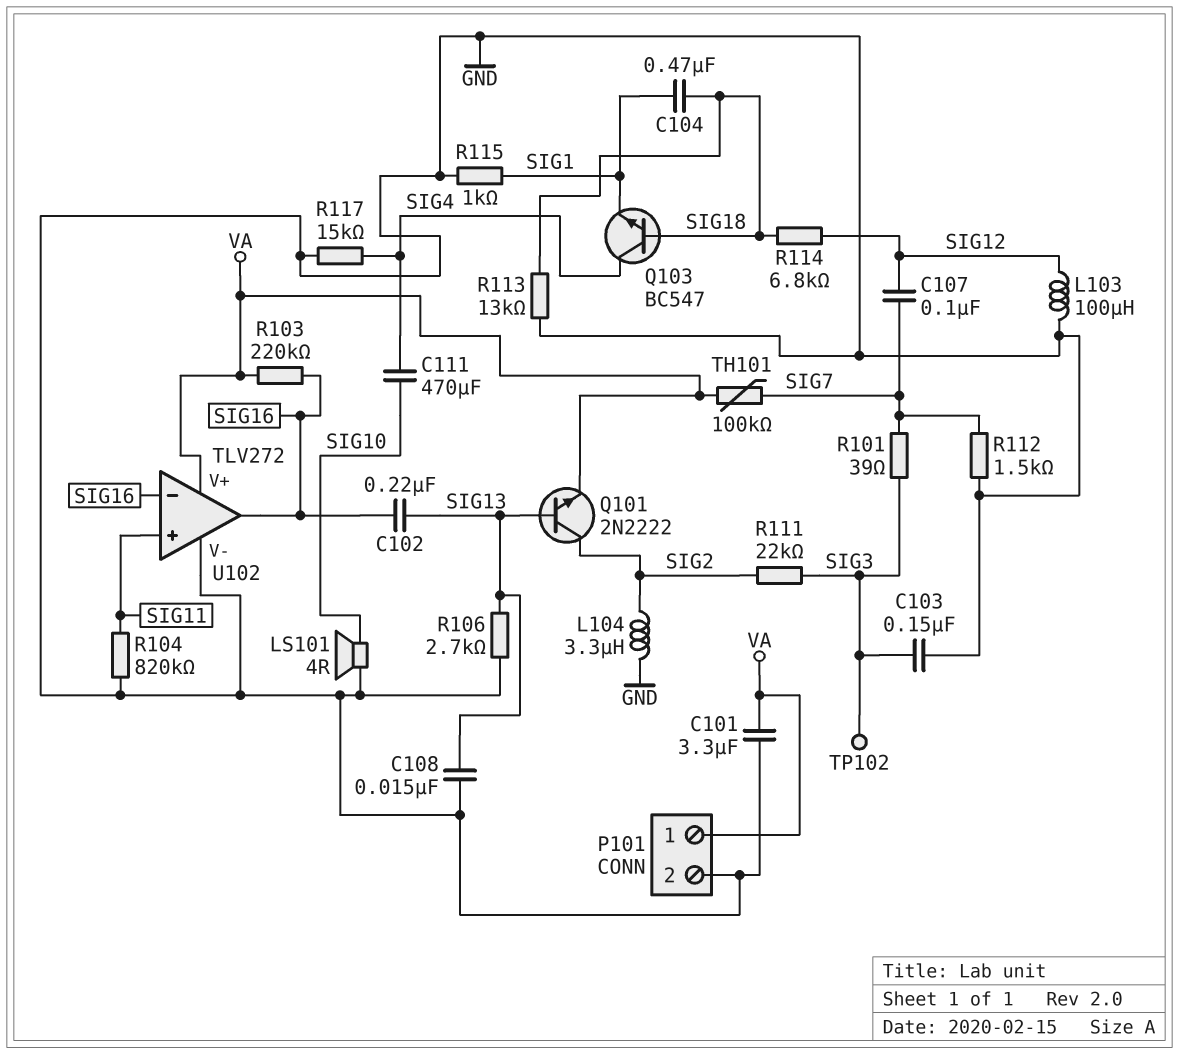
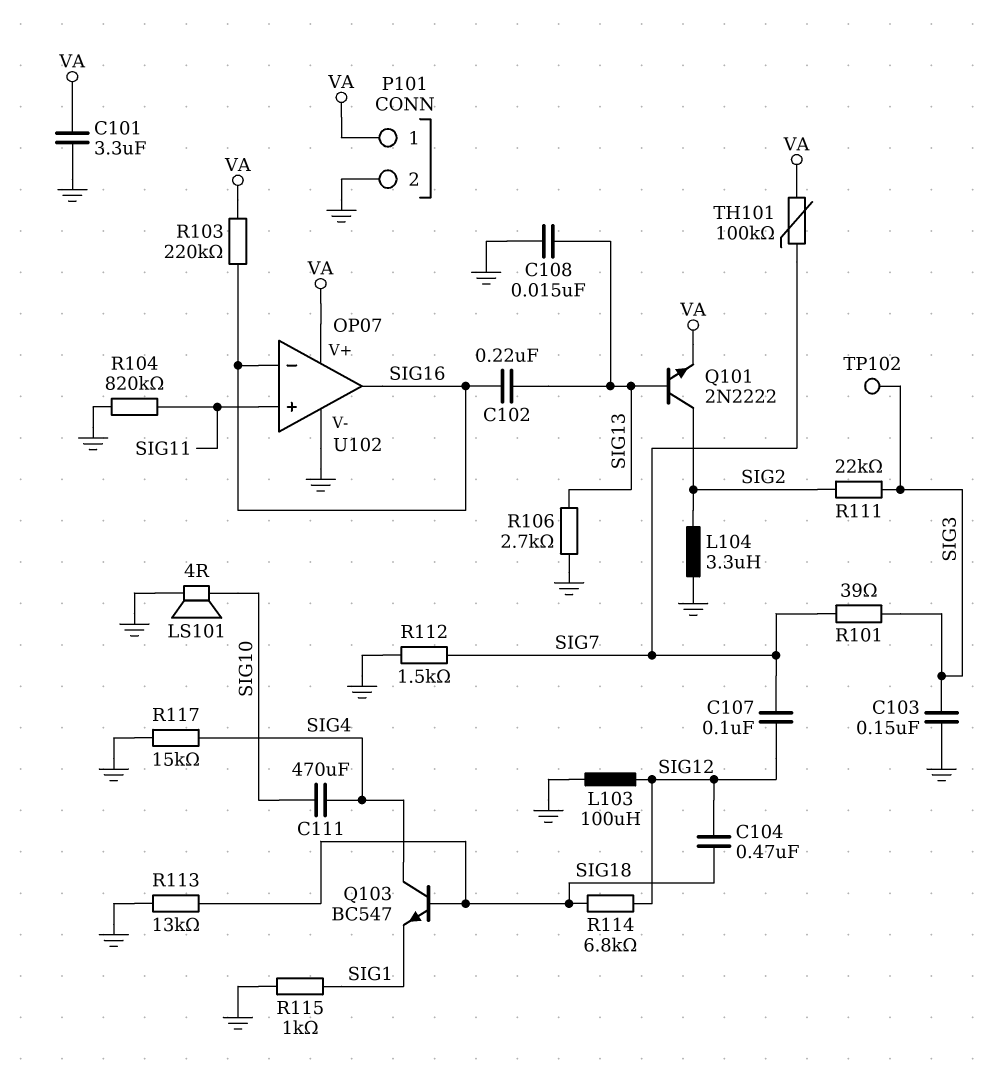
C104: 470nF (SIG1, SIG18) -> 470nF (SIG12, SIG18)
U102: TLV272 -> OP07

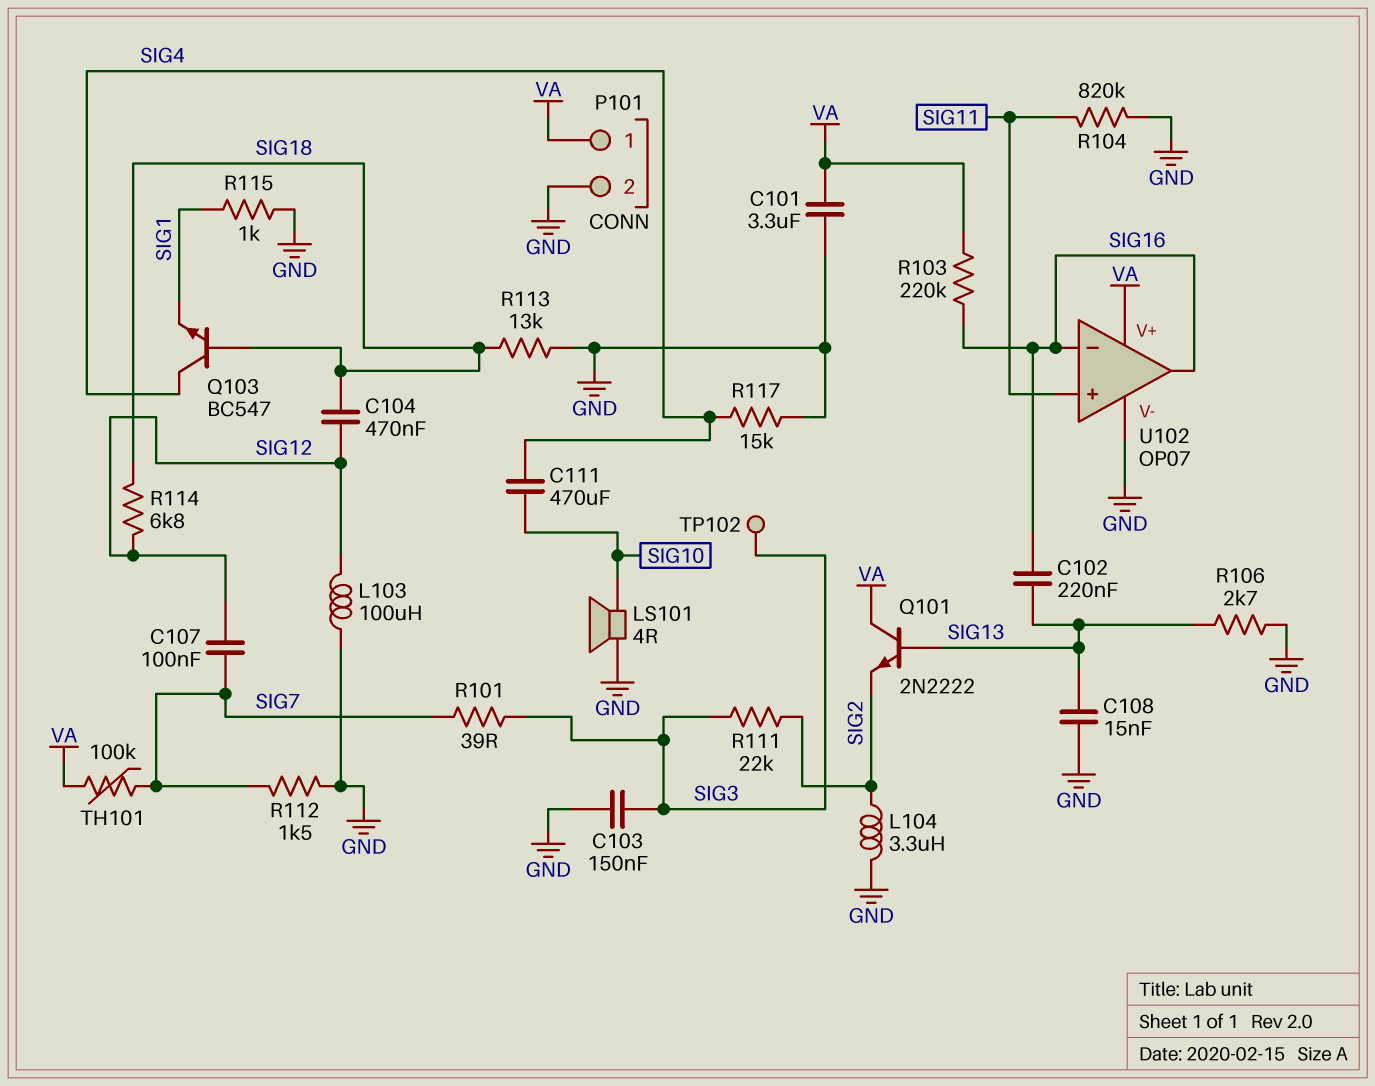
Q101: NPN 2N2222 (B SIG13, C SIG2, E VA) -> NPN 2N2222 (B SIG13, C VA, E SIG2)

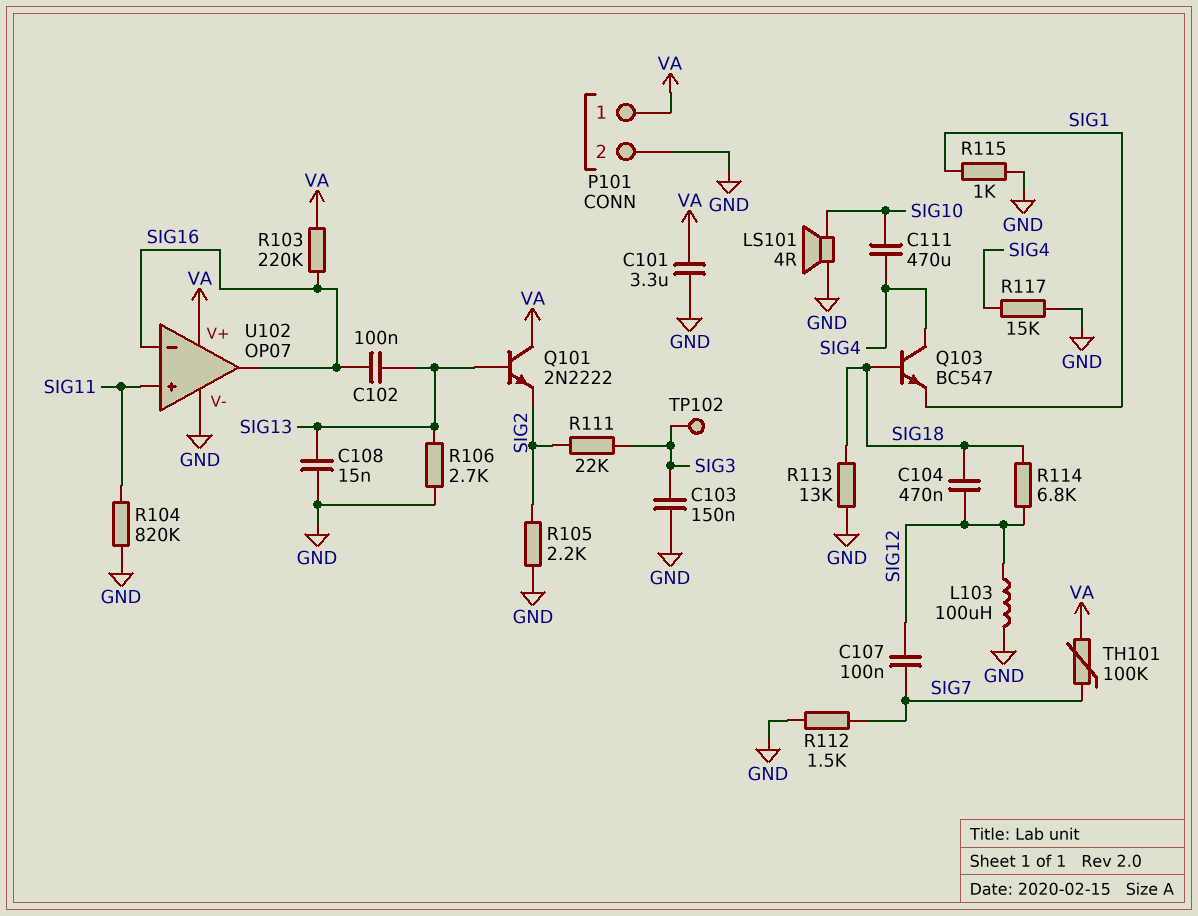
C102: 220nF (SIG13, SIG16) -> 100nF (SIG13, SIG16)
L104: 3.3uH (GND, SIG2) -> none
R101: 39 (SIG3, SIG7) -> none
R105: none -> 2.2k (GND, SIG2)

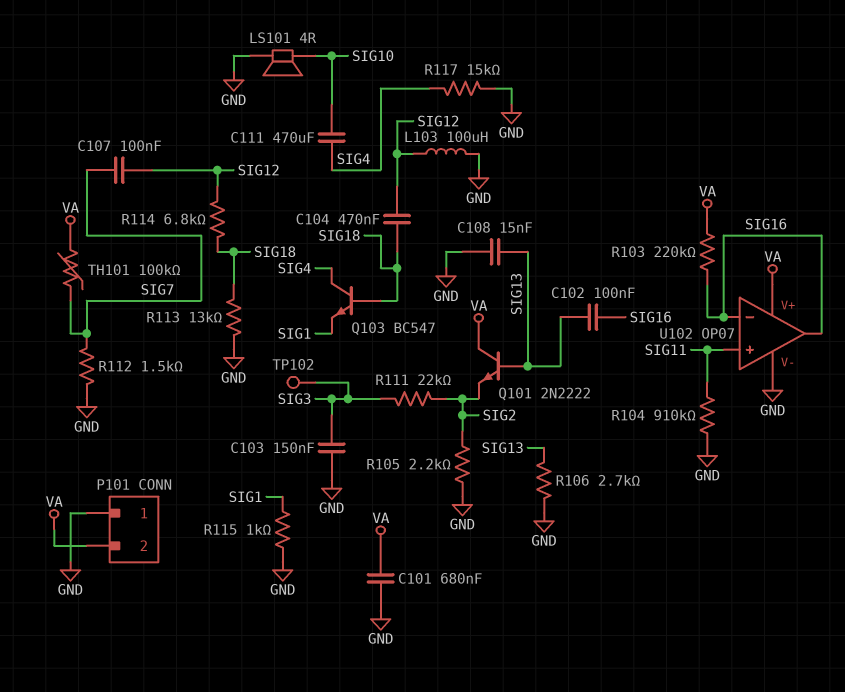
C101: 3.3uF (GND, VA) -> 680nF (GND, VA)
P101 pin 1: VA -> GND
P101 pin 2: GND -> VA
R104: 820k (GND, SIG11) -> 910k (GND, SIG11)

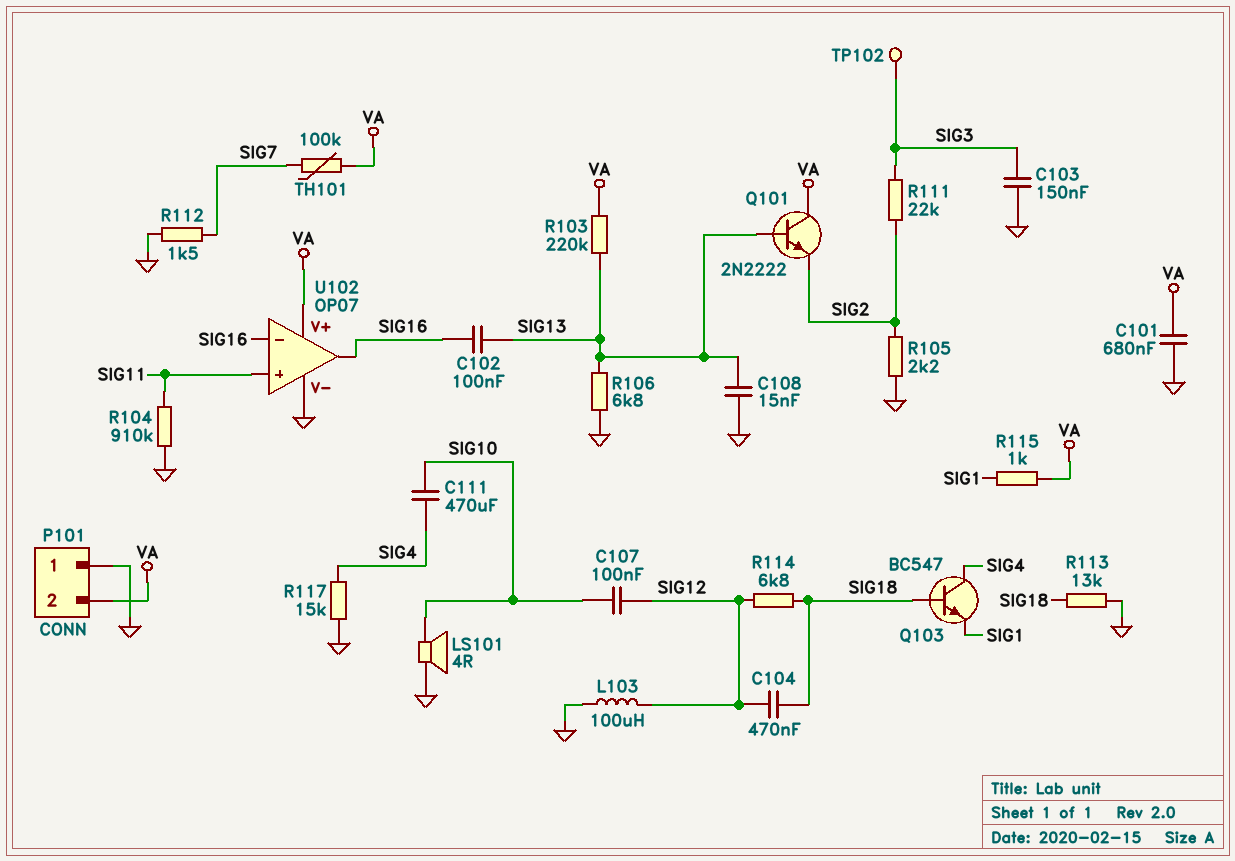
C107: 100nF (SIG7, SIG12) -> 100nF (SIG10, SIG12)
R103: 220k (SIG16, VA) -> 220k (SIG13, VA)
R106: 2.7k (GND, SIG13) -> 6.8k (GND, SIG13)
R115: 1k (GND, SIG1) -> 1k (SIG1, VA)

